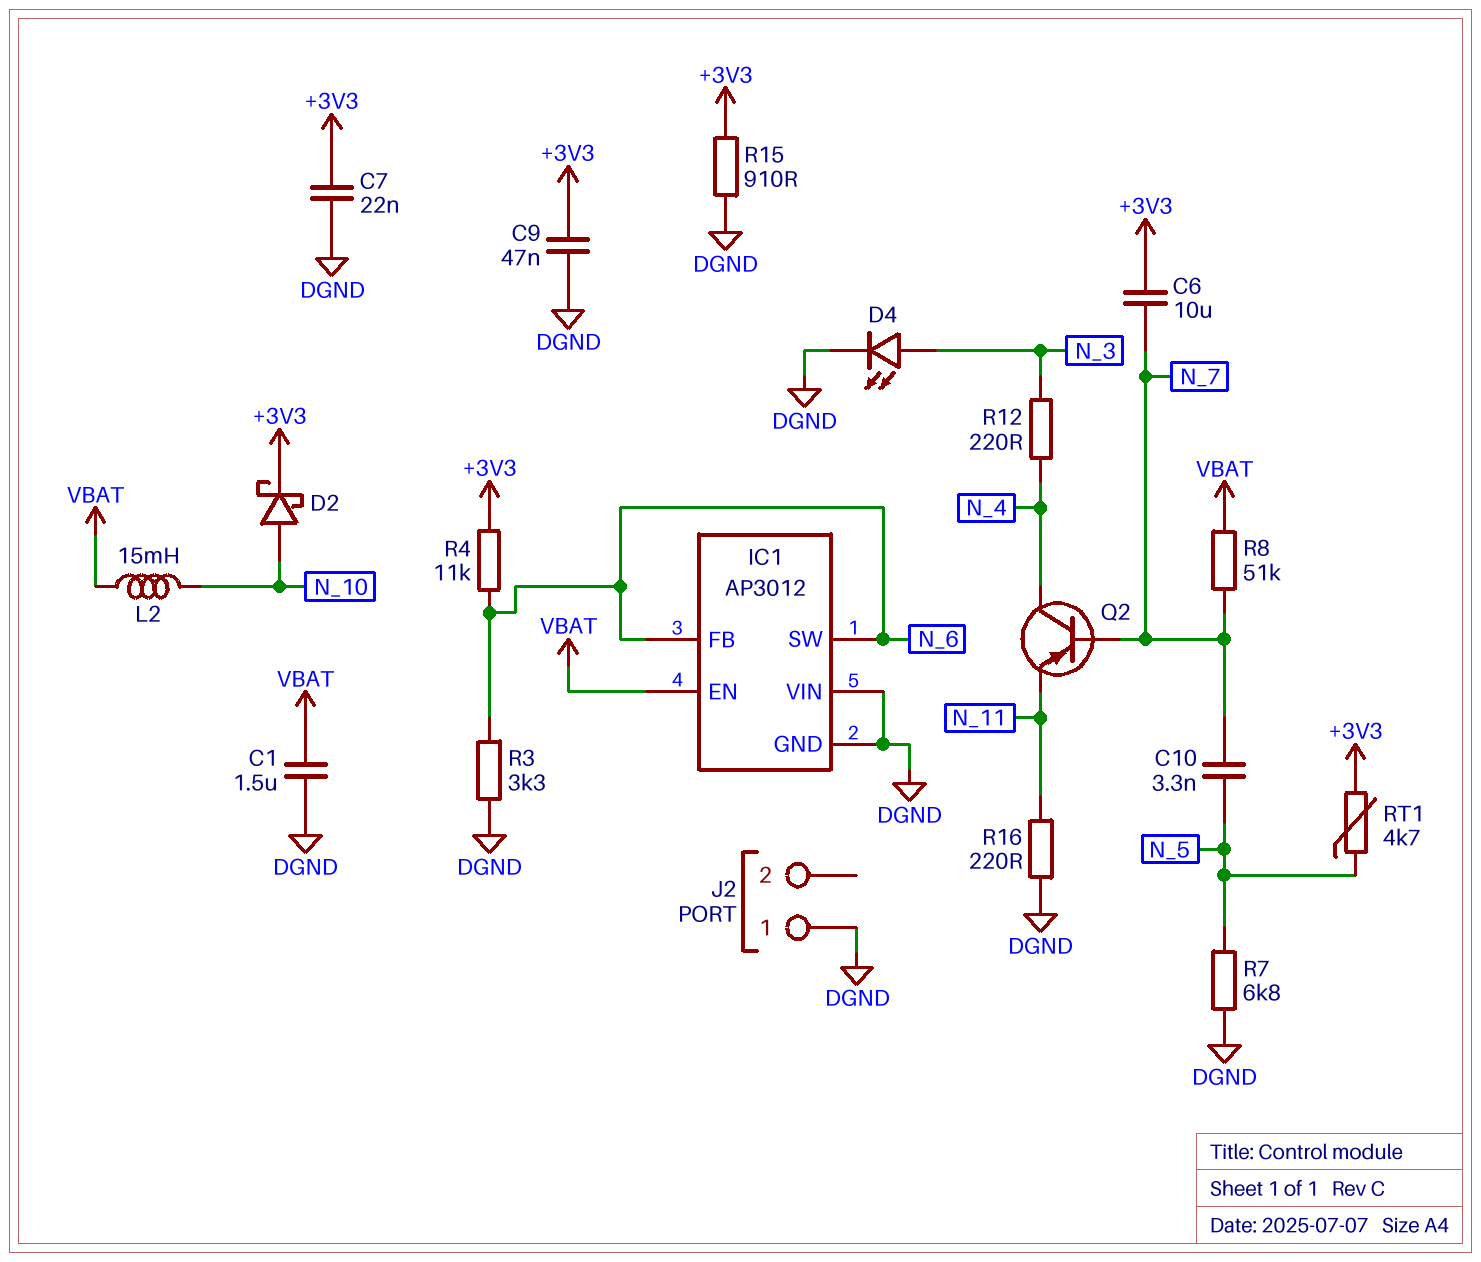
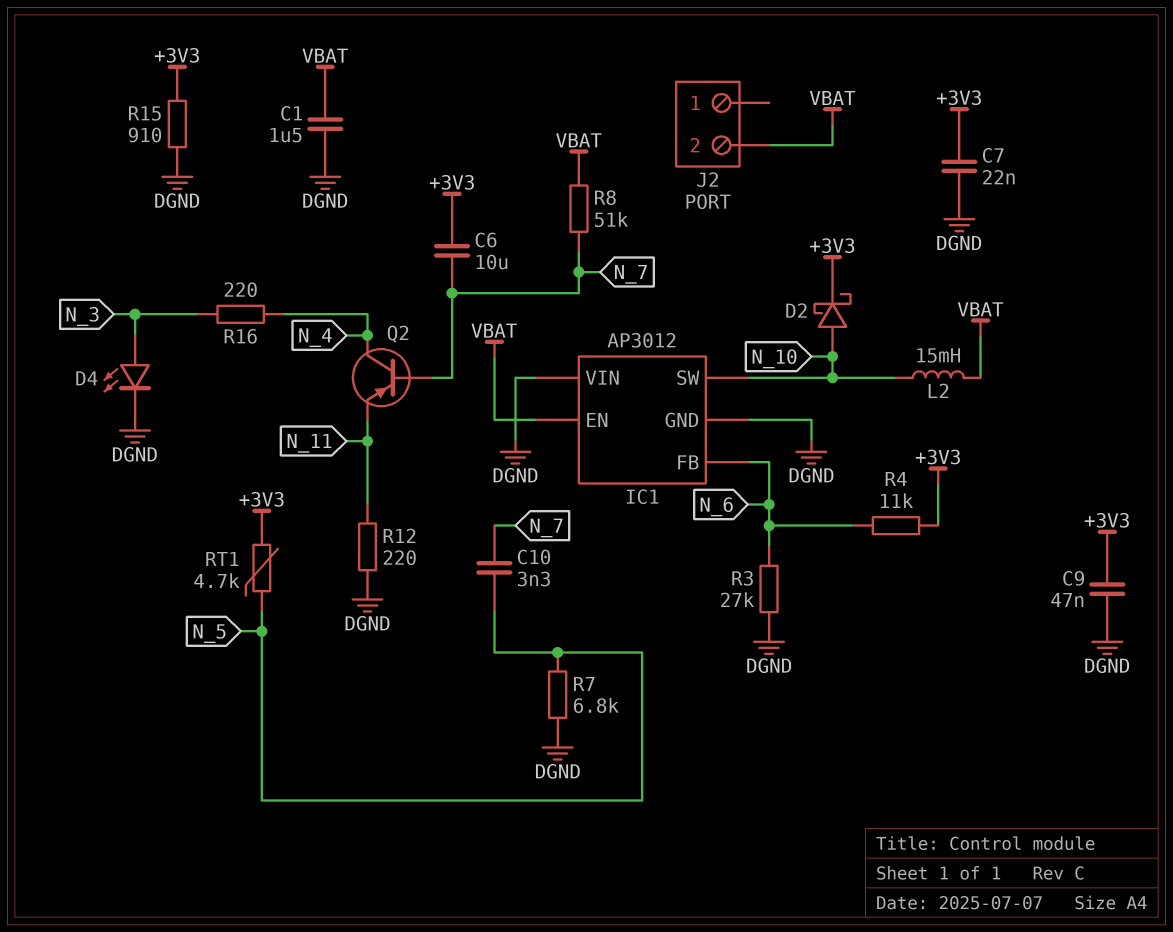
IC1 pin SW: N_6 -> N_10
J2 pin 1: DGND -> none
J2 pin 2: none -> VBAT
R3: 3.3k (DGND, N_6) -> 27k (DGND, N_6)
R12: 220 (N_3, N_4) -> 220 (DGND, N_11)
R16: 220 (DGND, N_11) -> 220 (N_3, N_4)

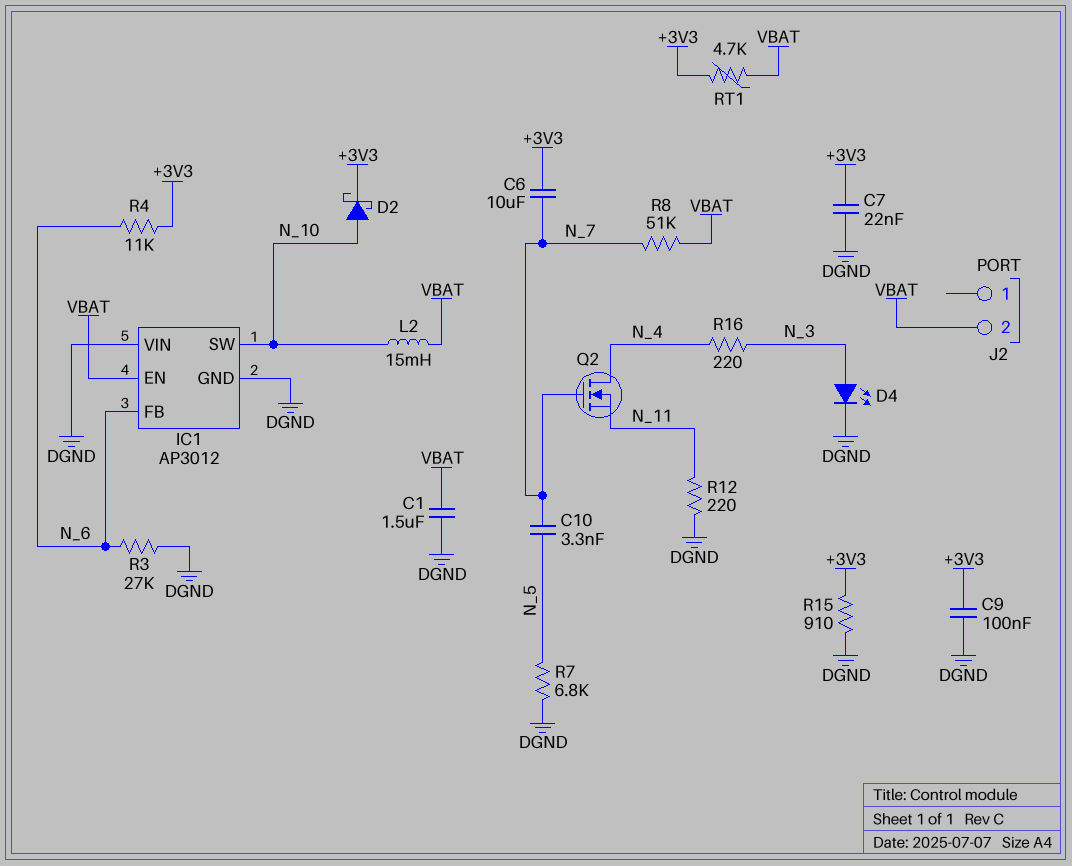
C9: 47nF (+3V3, DGND) -> 100nF (+3V3, DGND)
Q2: PNP (B N_7, C N_4, E N_11) -> NMOS (G N_7, D N_4, S N_11)
RT1: 4.7k (+3V3, N_5) -> 4.7k (+3V3, VBAT)

